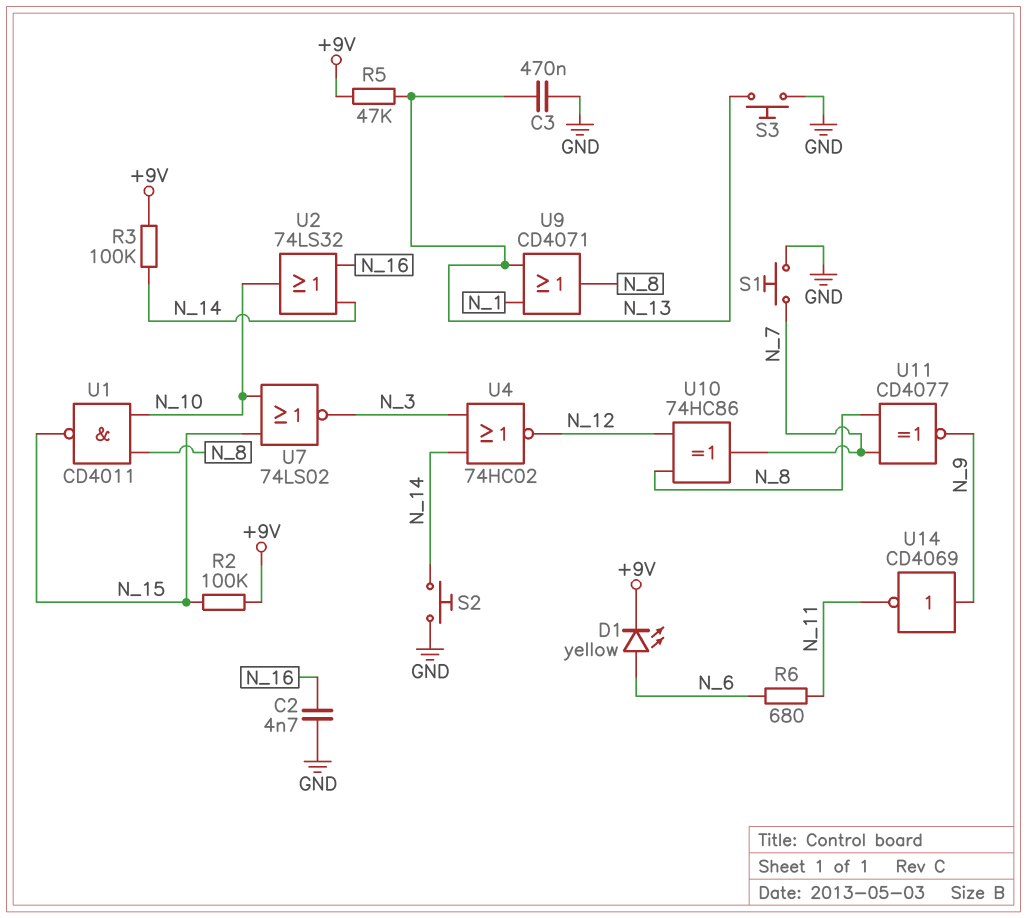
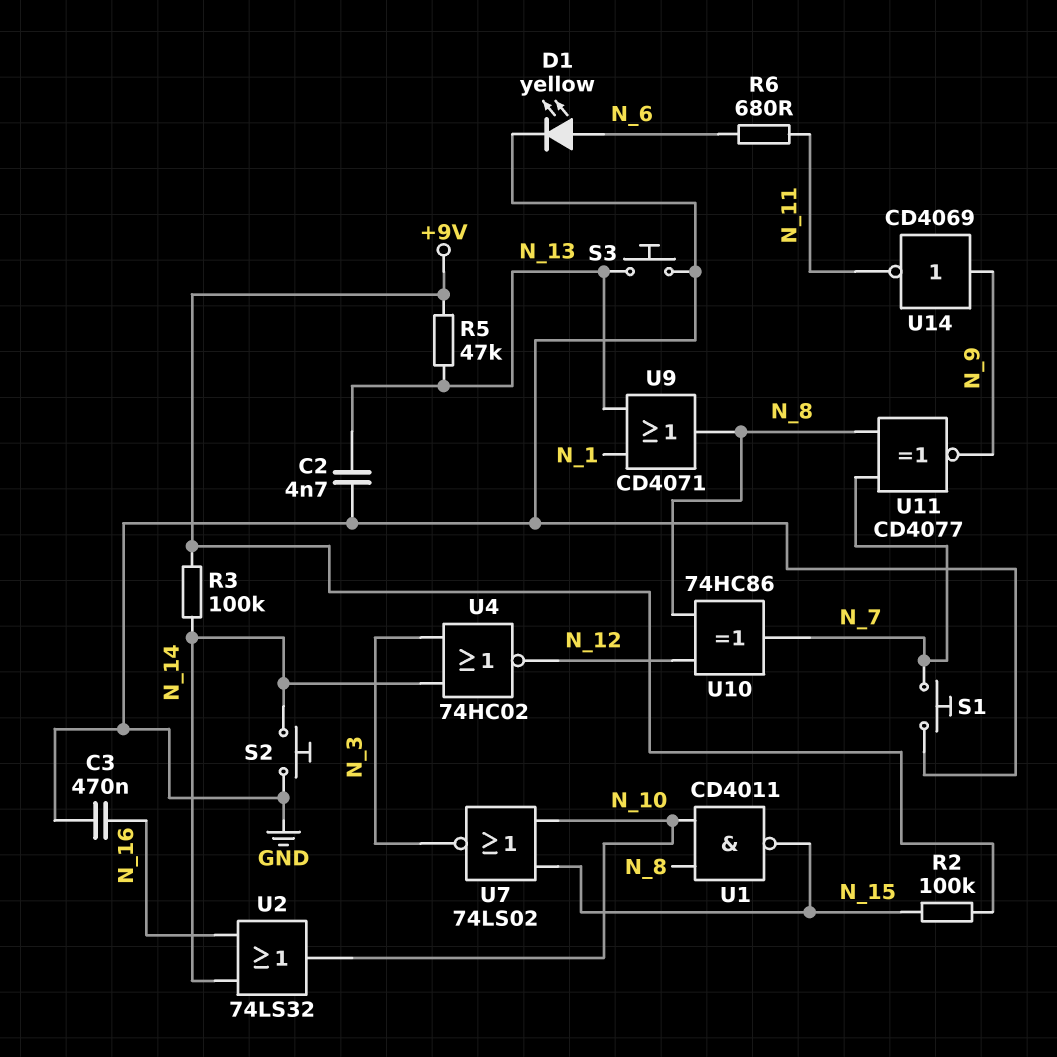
C2: 4.7nF (GND, N_16) -> 4.7nF (GND, N_13)
C3: 470nF (GND, N_13) -> 470nF (GND, N_16)
D1: LED yellow (A N_6, K +9V) -> LED yellow (A N_6, K GND)

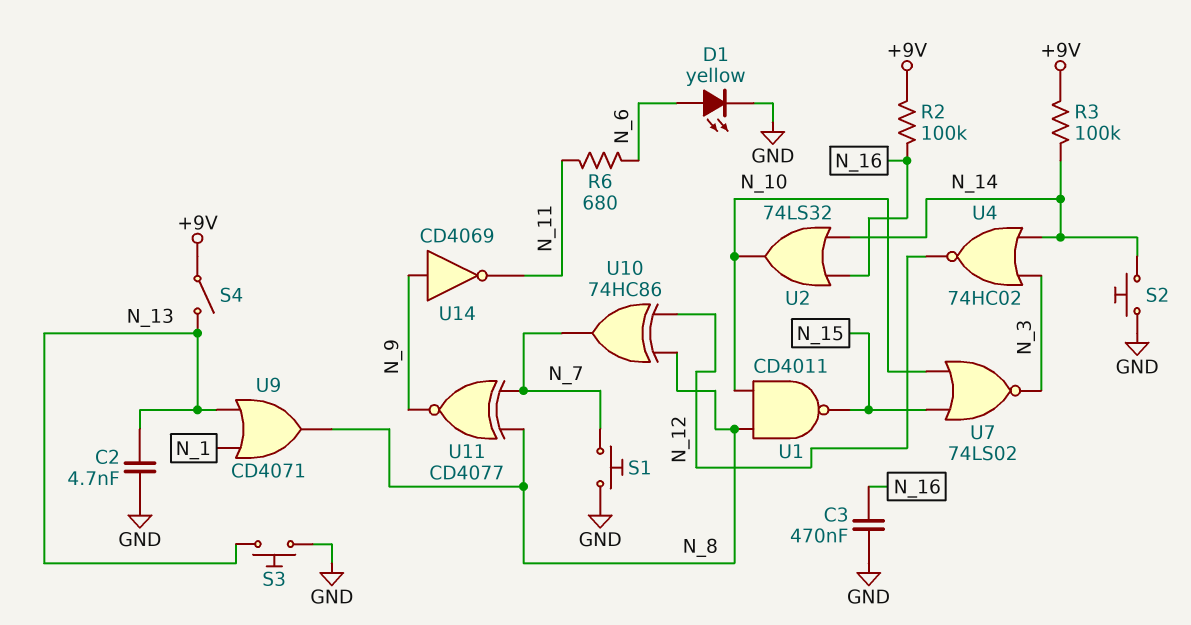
R2: 100k (+9V, N_15) -> 100k (+9V, N_16)
R5: 47k (+9V, N_13) -> none
S4: none -> switch (+9V, N_13)

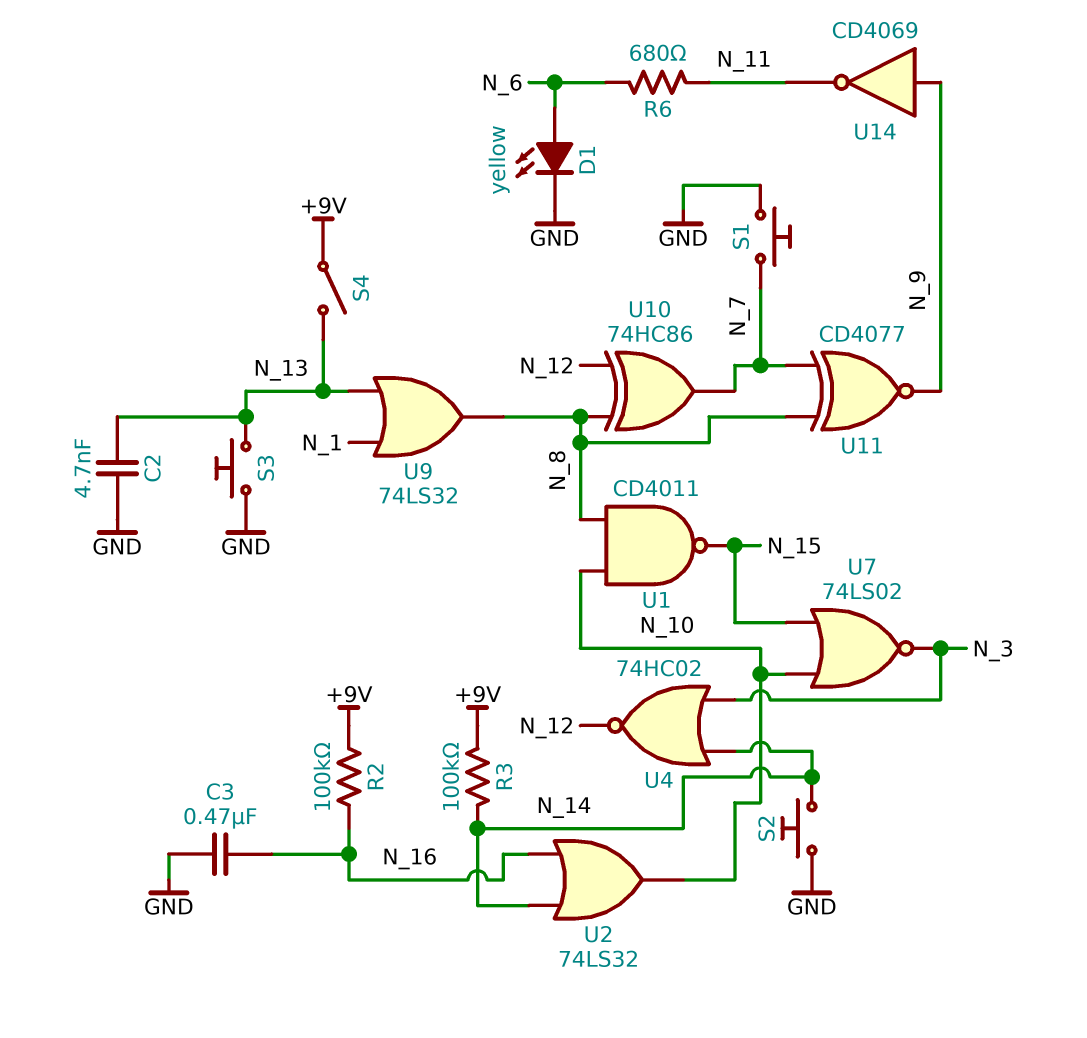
U9: OR CD4071 (in N_1, in N_13, out N_8) -> OR 74LS32 (in N_1, in N_13, out N_8)

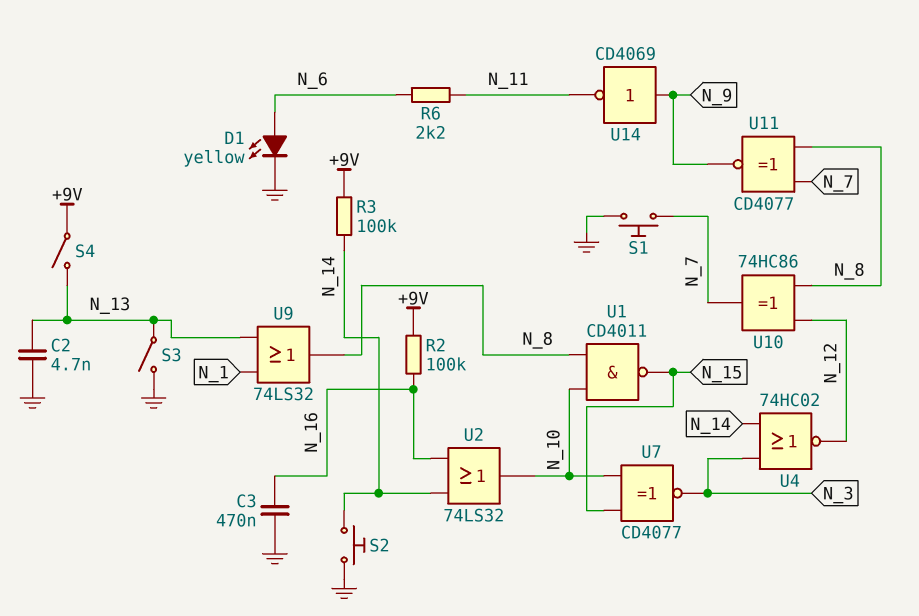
R6: 680 (N_6, N_11) -> 2.2k (N_6, N_11)
S3: button (GND, N_13) -> switch (GND, N_13)
U7: NOR 74LS02 (in N_10, in N_15, out N_3) -> XNOR CD4077 (in N_10, in N_15, out N_3)

